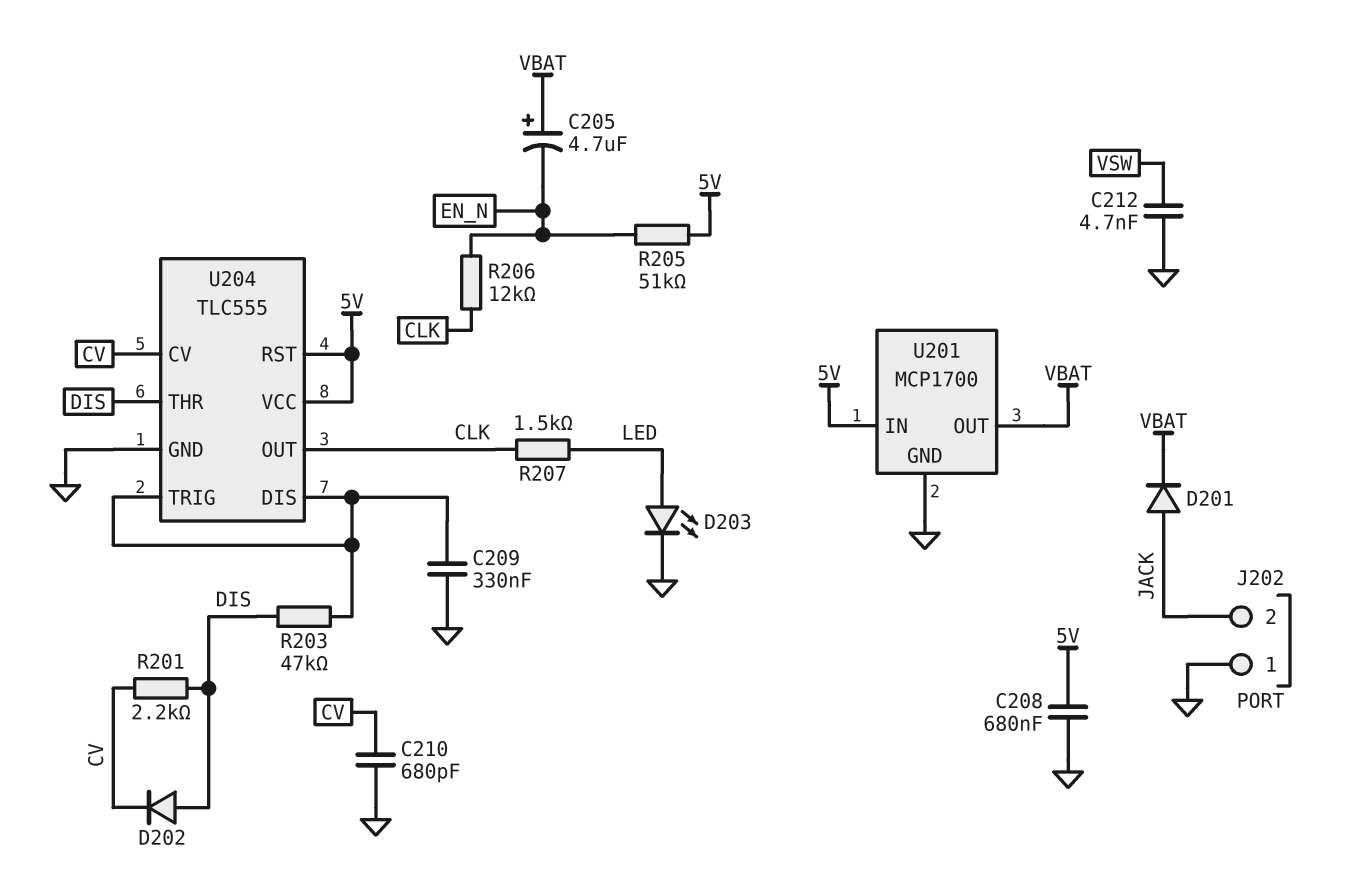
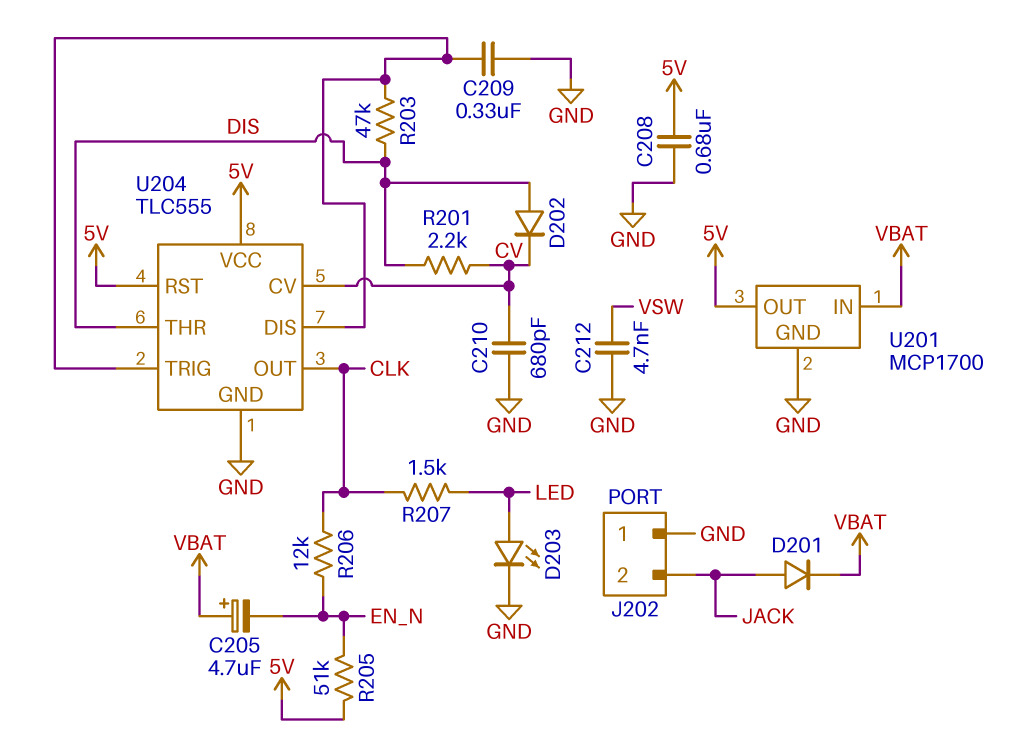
U201 pin IN: 5V -> VBAT
U201 pin OUT: VBAT -> 5V

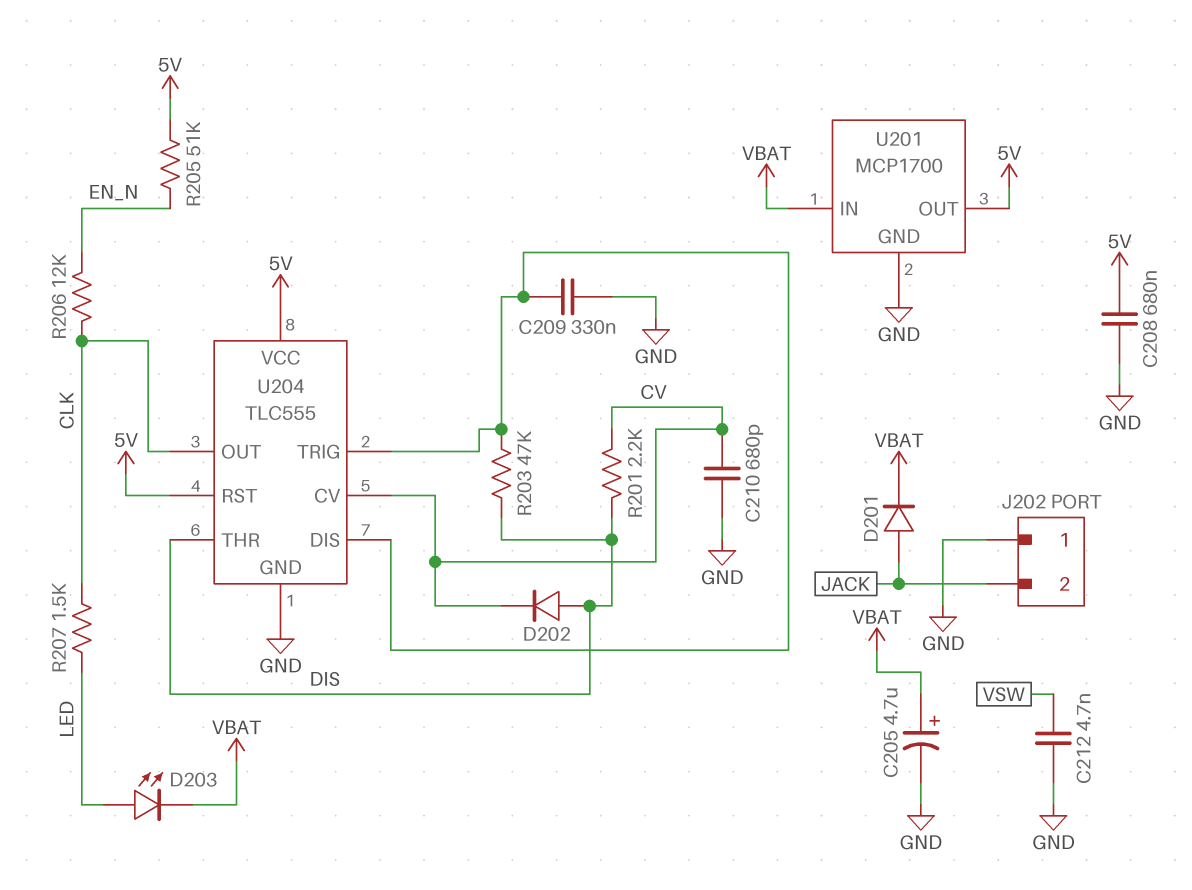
C205: 4.7uF (plus VBAT, minus EN_N) -> 4.7uF (plus VBAT, minus GND)
D203: LED (A LED, K GND) -> LED (A LED, K VBAT)

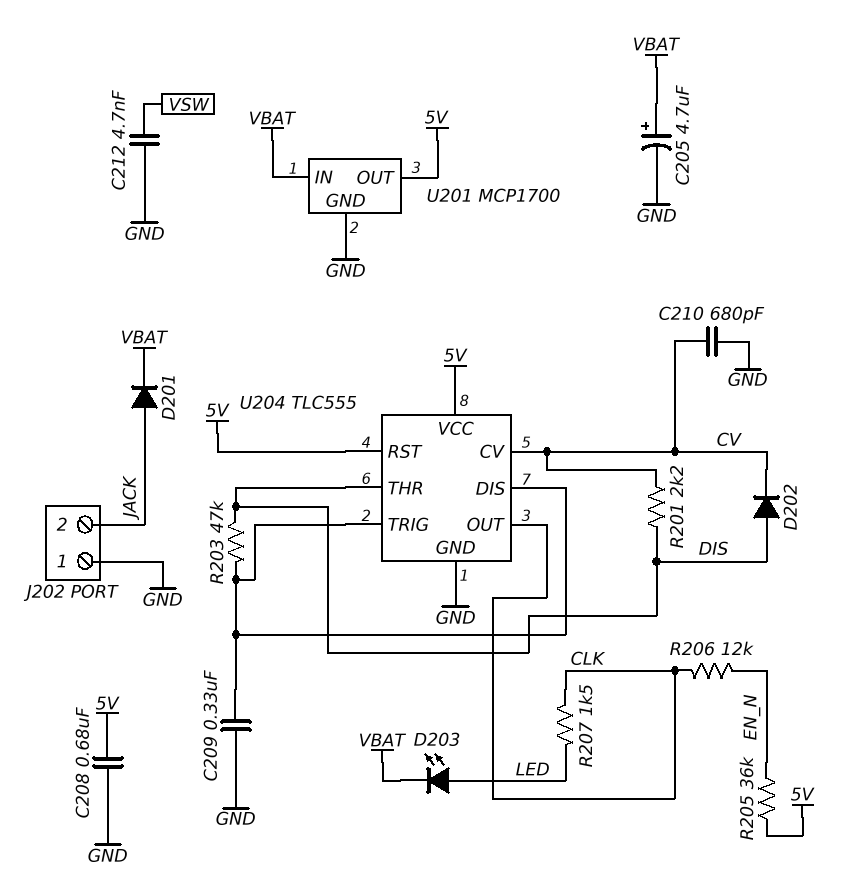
R205: 51k (5V, EN_N) -> 36k (5V, EN_N)

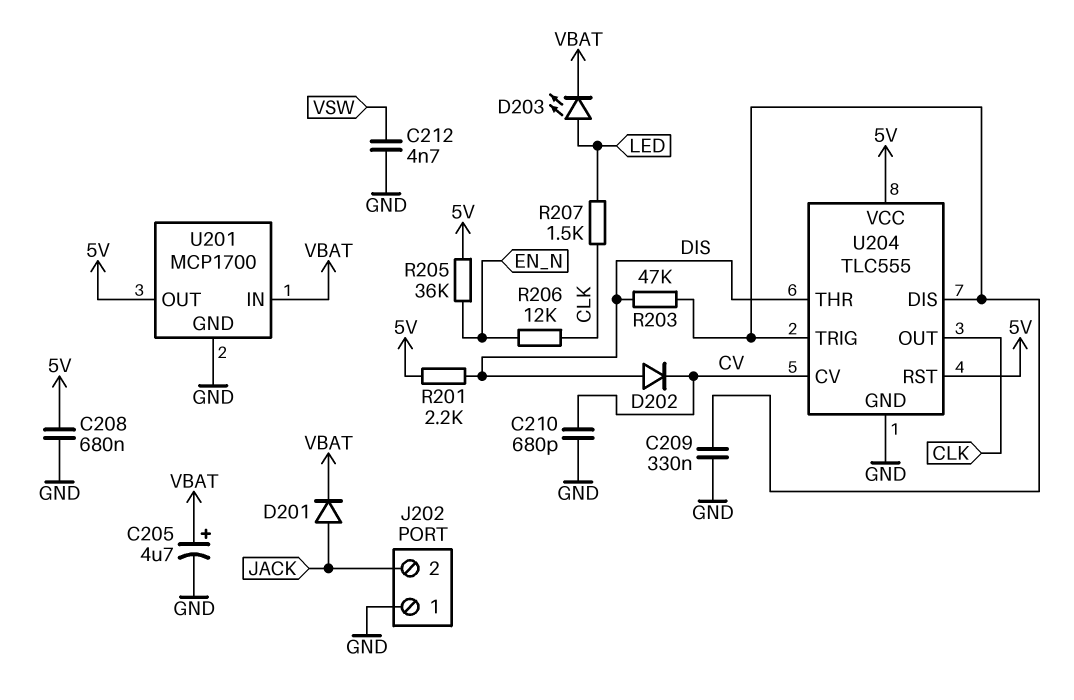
R201: 2.2k (CV, DIS) -> 2.2k (5V, DIS)

